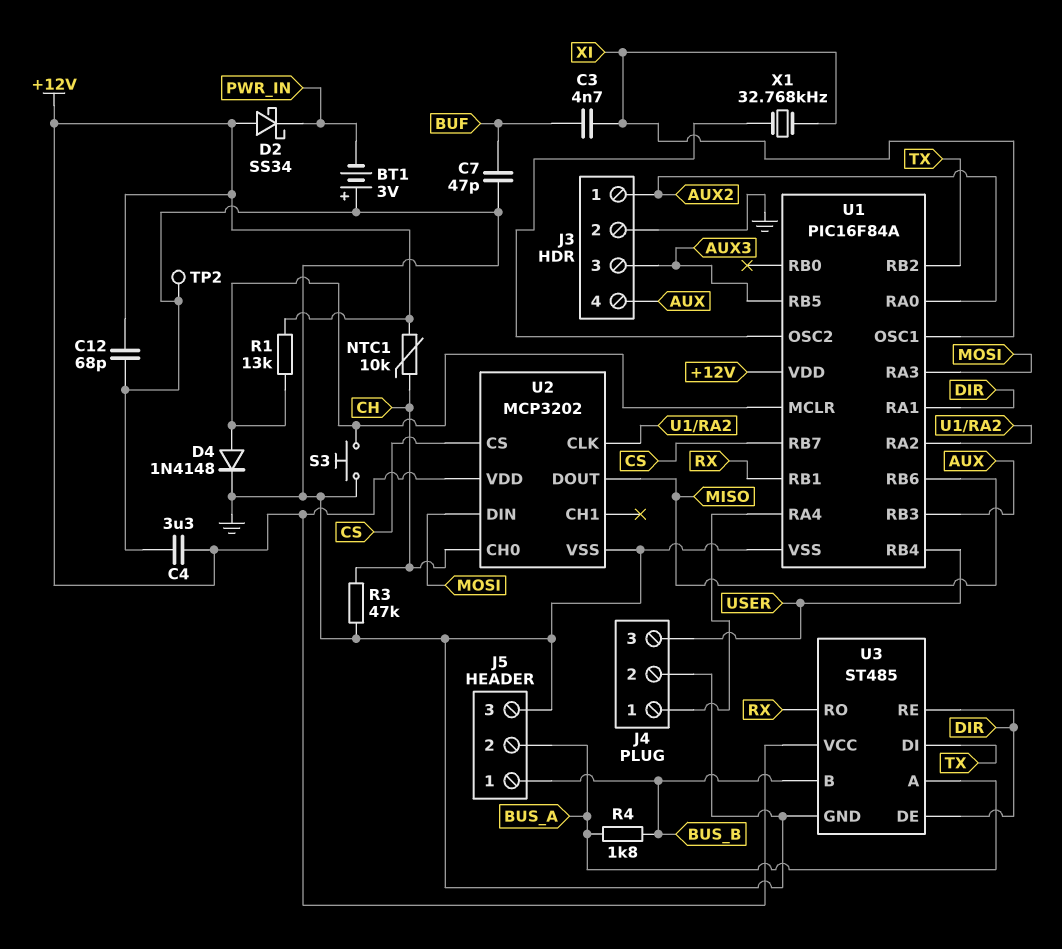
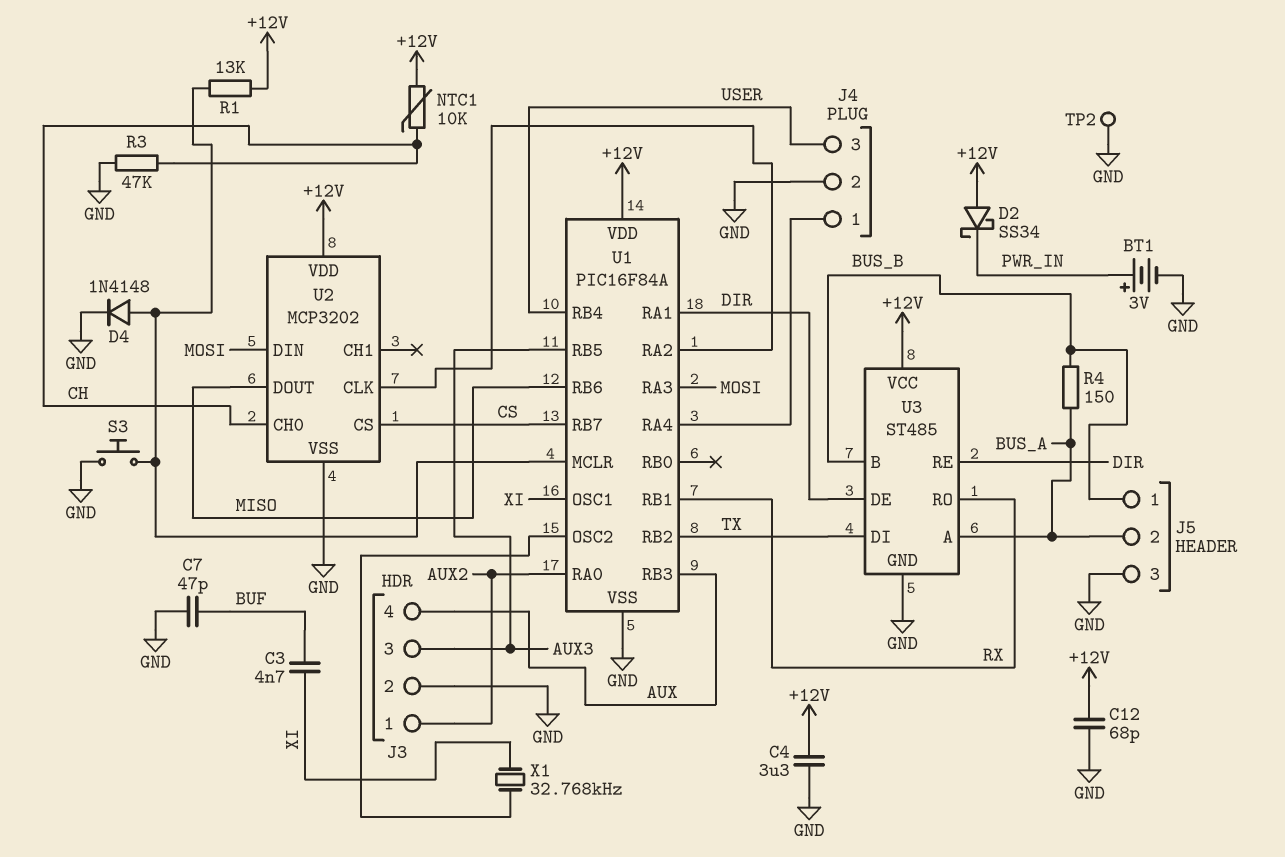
BT1: 3V (plus GND, minus PWR_IN) -> 3V (plus PWR_IN, minus GND)
R4: 1.8k (BUS_A, BUS_B) -> 150 (BUS_A, BUS_B)

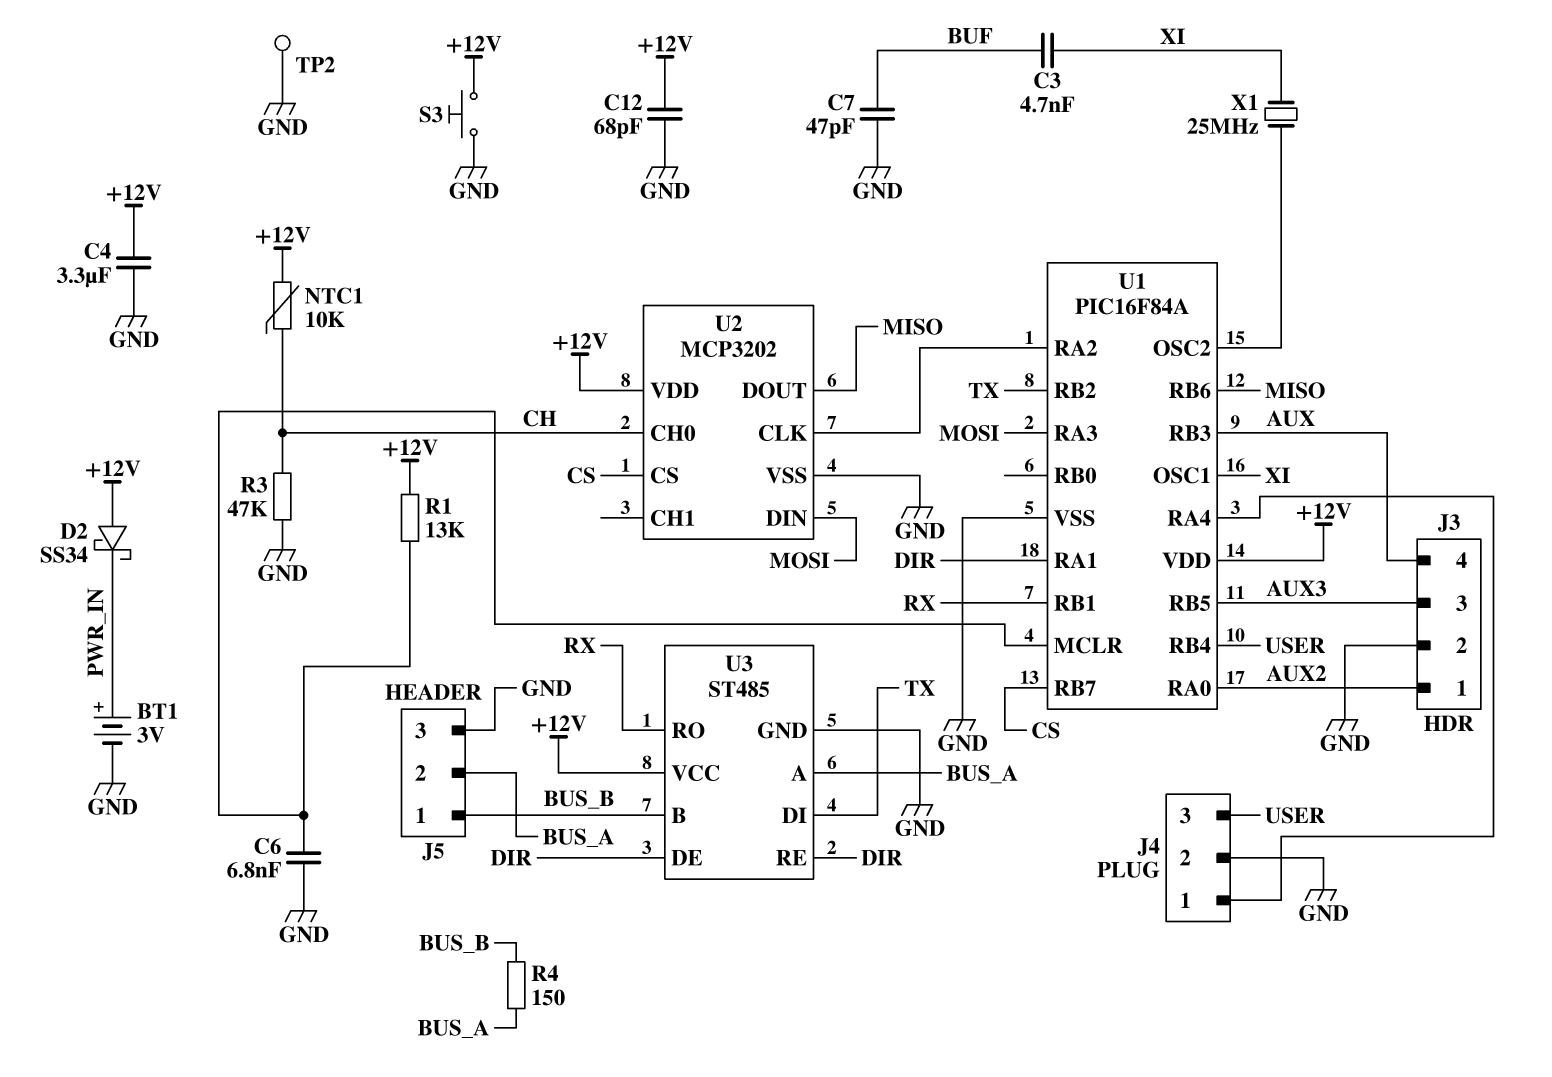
C6: none -> 6.8nF (GND, U1/MCLR)
D4: diode 1N4148 (A U1/MCLR, K GND) -> none
S3: button (GND, U1/MCLR) -> button (+12V, GND)
X1: 32.768kHz (U1/OSC2, XI) -> 25MHz (U1/OSC2, XI)

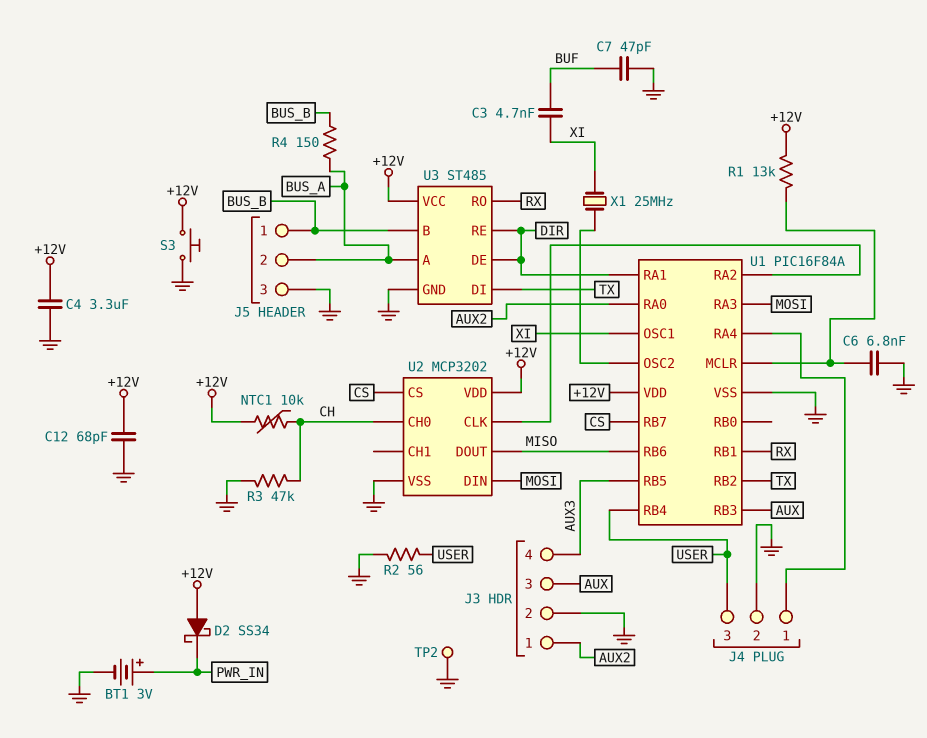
J3 pin 3: AUX3 -> AUX
J3 pin 4: AUX -> AUX3
R2: none -> 56 (GND, USER)

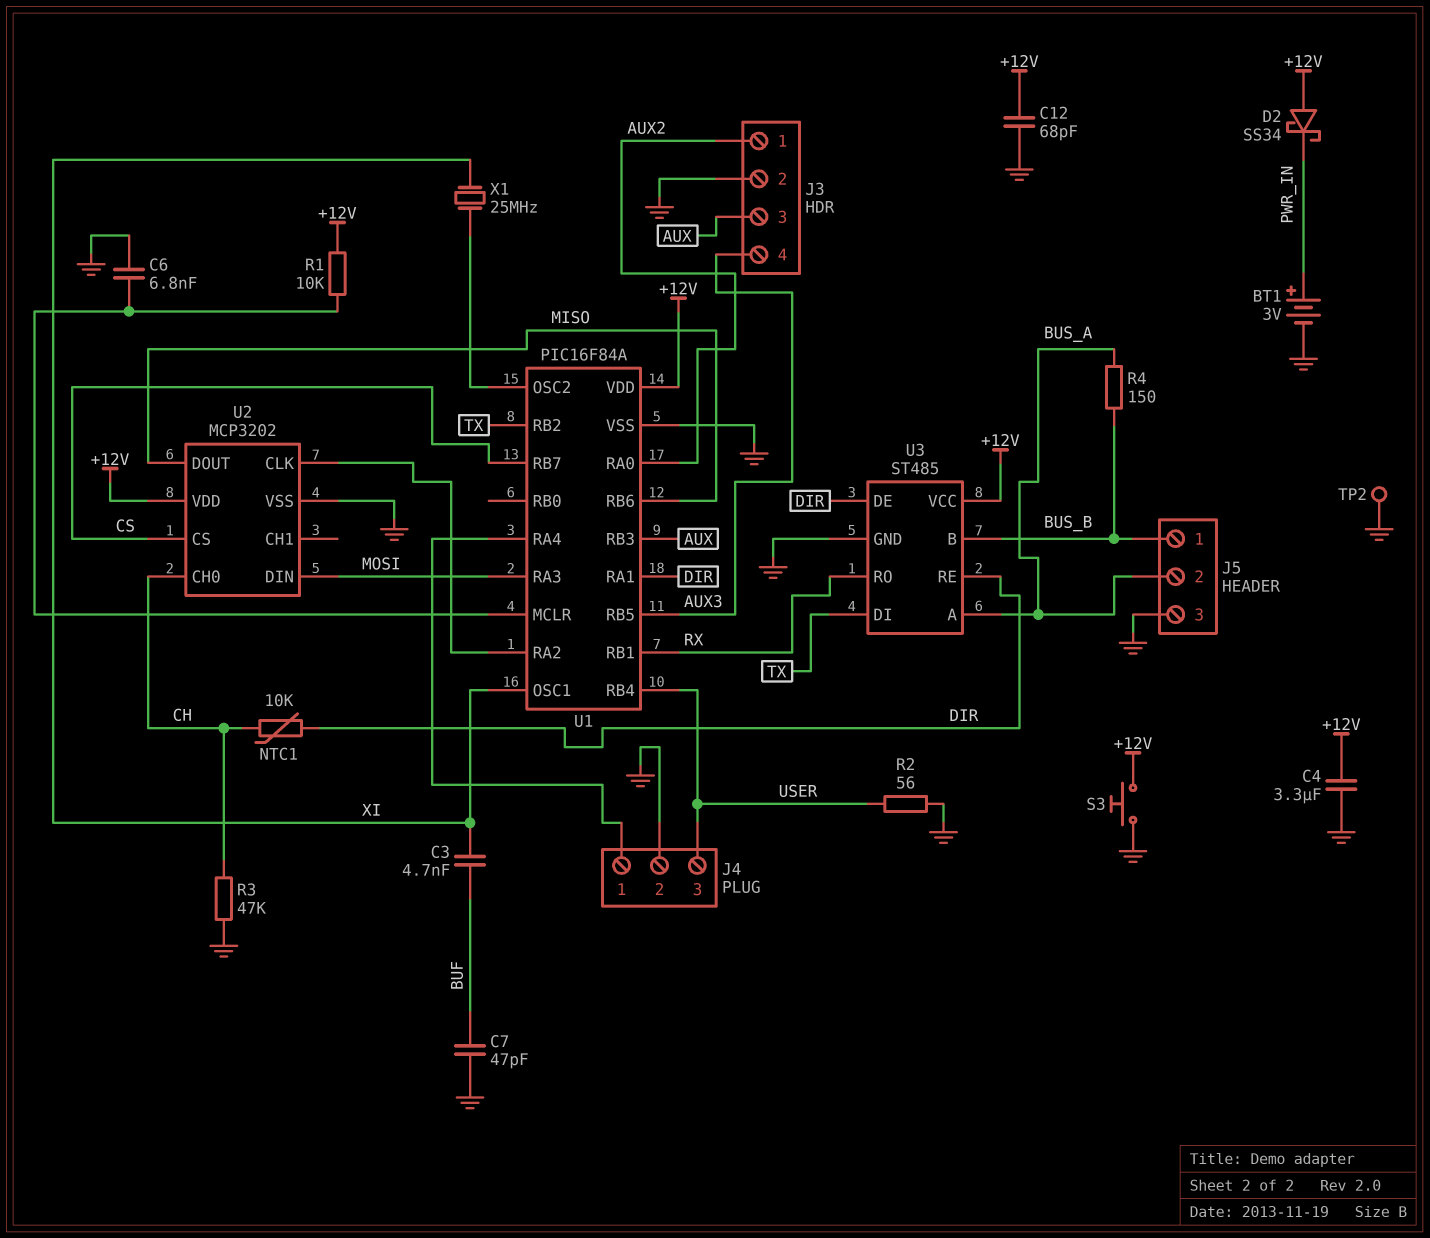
NTC1: 10k (+12V, CH) -> 10k (CH, DIR)
R1: 13k (+12V, U1/MCLR) -> 10k (+12V, U1/MCLR)

